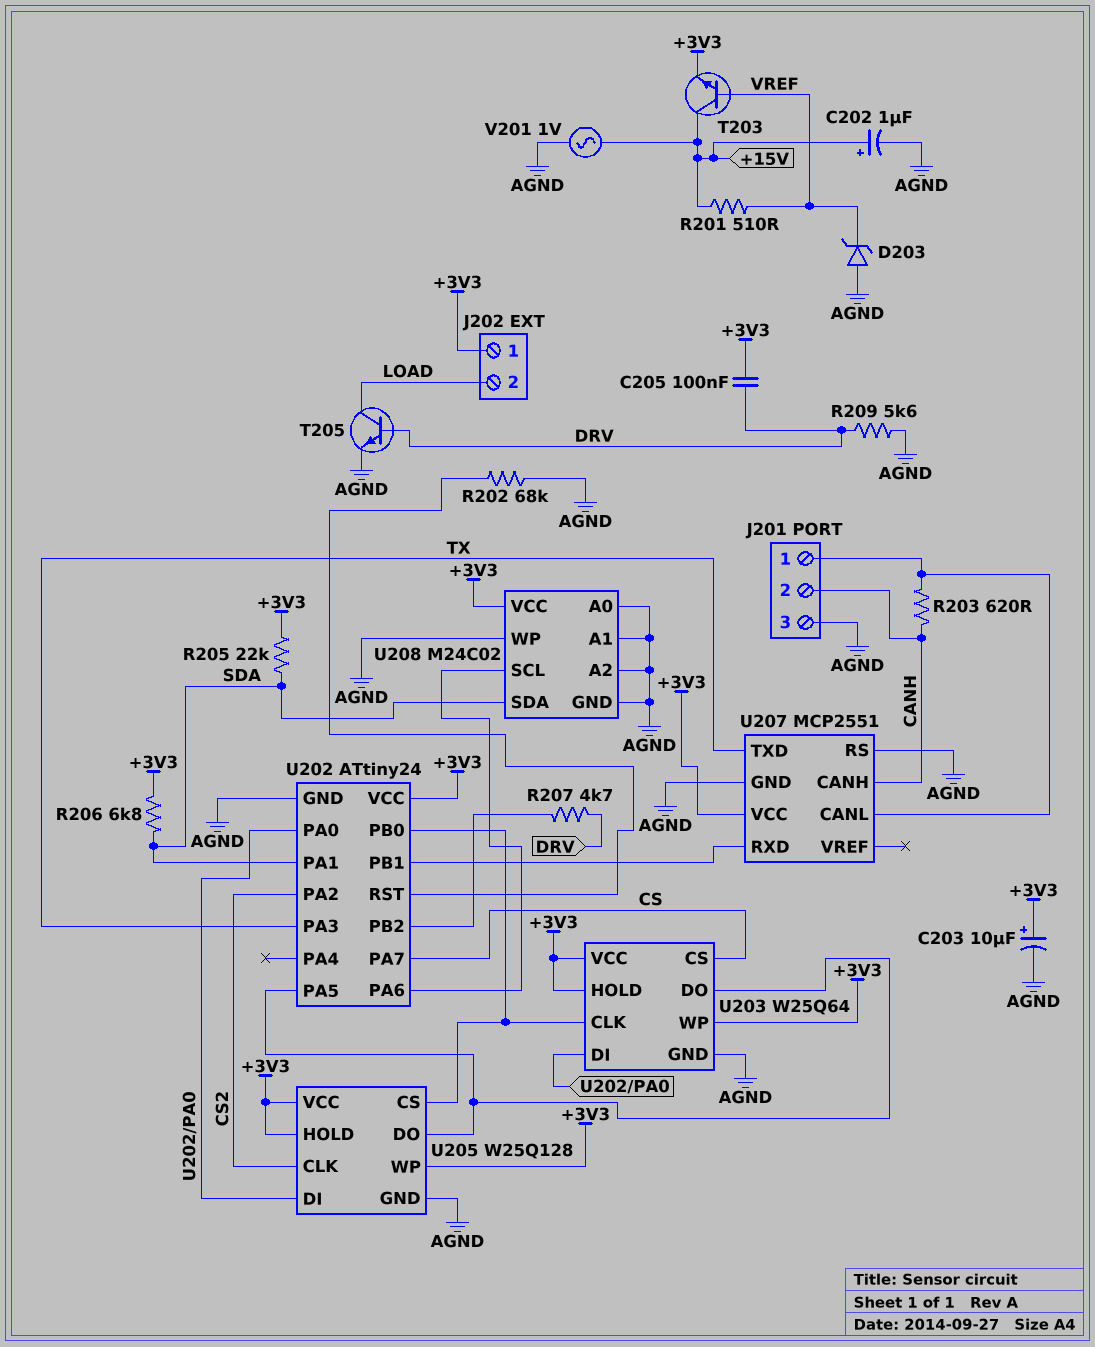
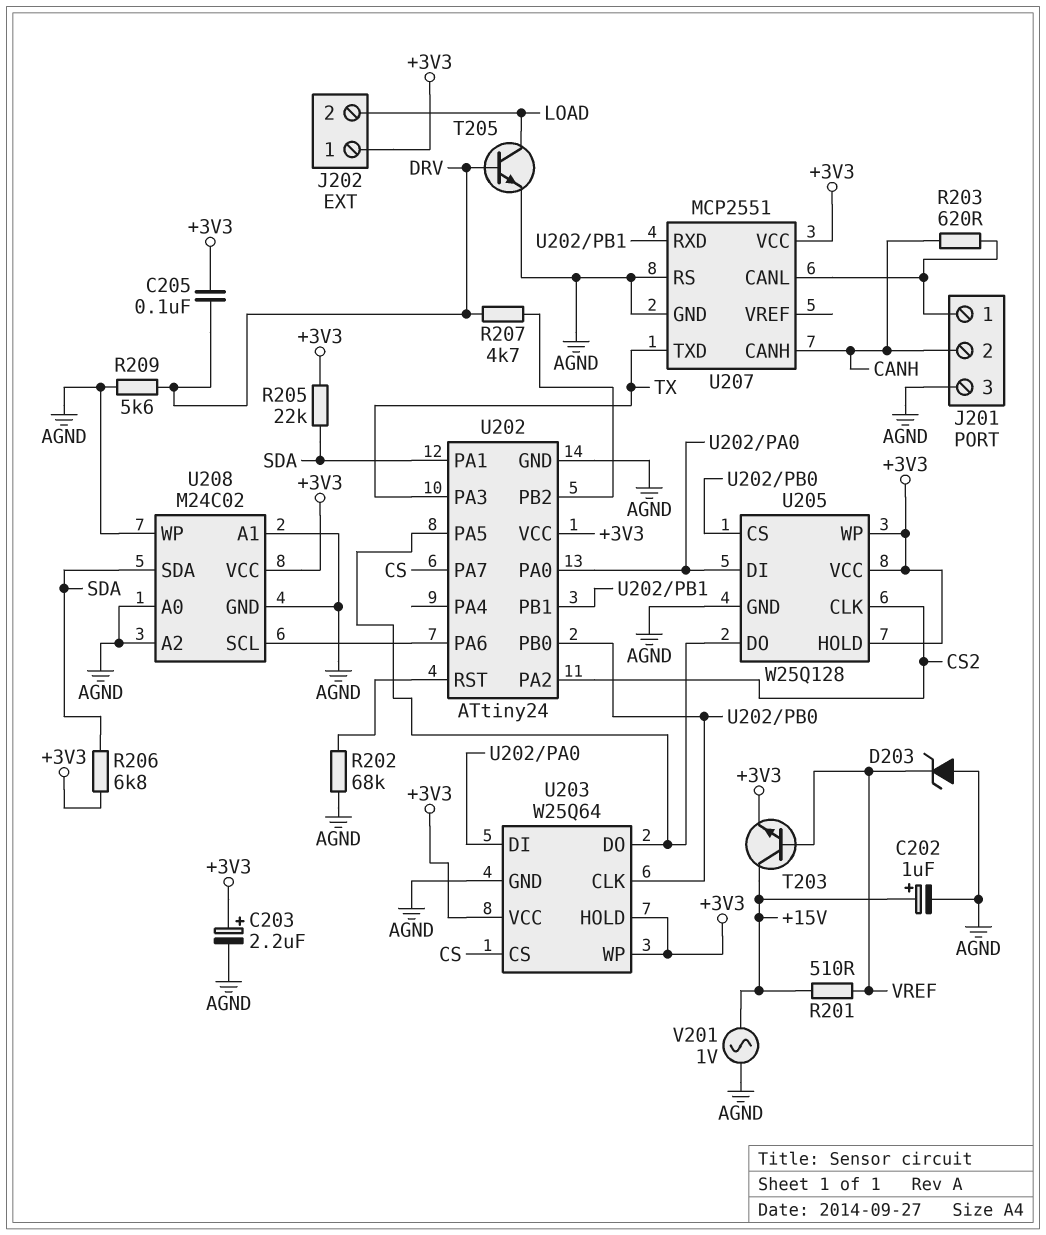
C203: 10uF (plus +3V3, minus AGND) -> 2.2uF (plus +3V3, minus AGND)

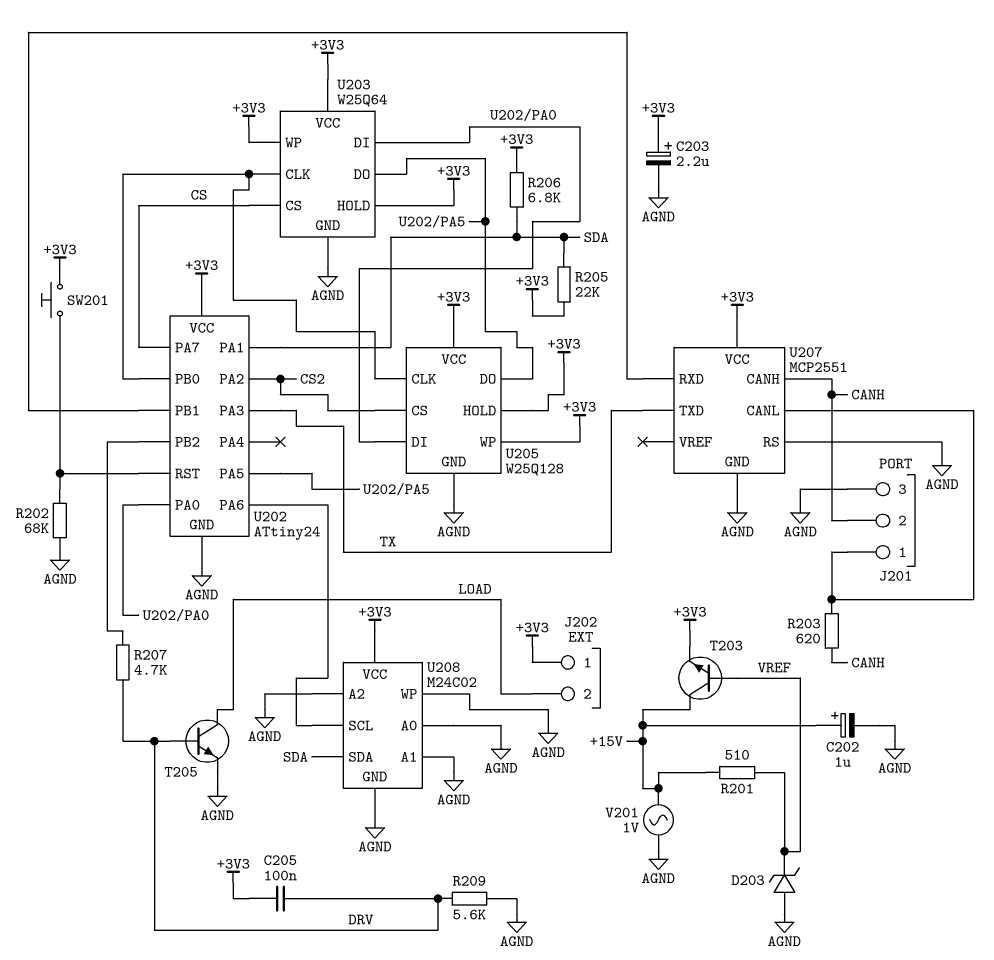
SW201: none -> button (+3V3, U202/RST)
U205 pin CLK: CS2 -> U202/PB0
U205 pin CS: U202/PB0 -> CS2

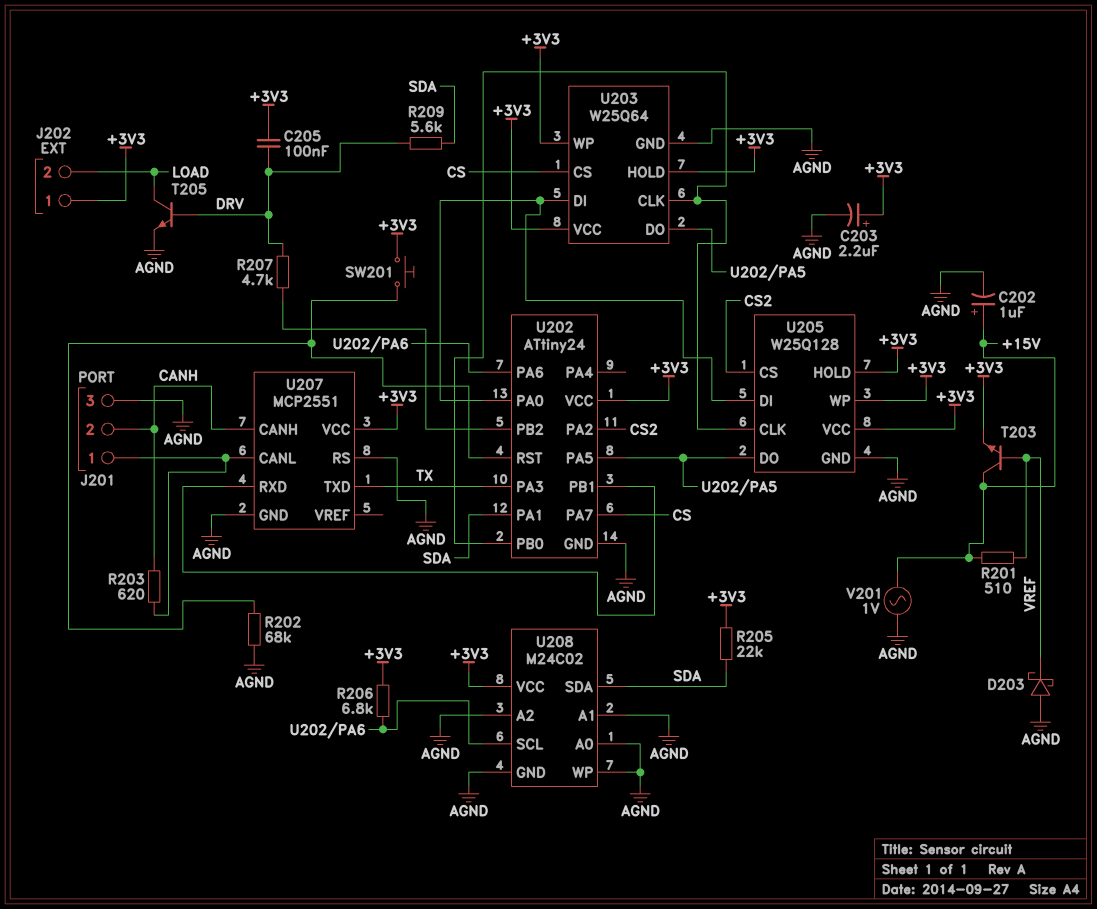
D203: zener (A AGND, K VREF) -> schottky (A AGND, K VREF)
R206: 6.8k (+3V3, SDA) -> 6.8k (+3V3, U202/PA6)
R209: 5.6k (AGND, DRV) -> 5.6k (DRV, SDA)

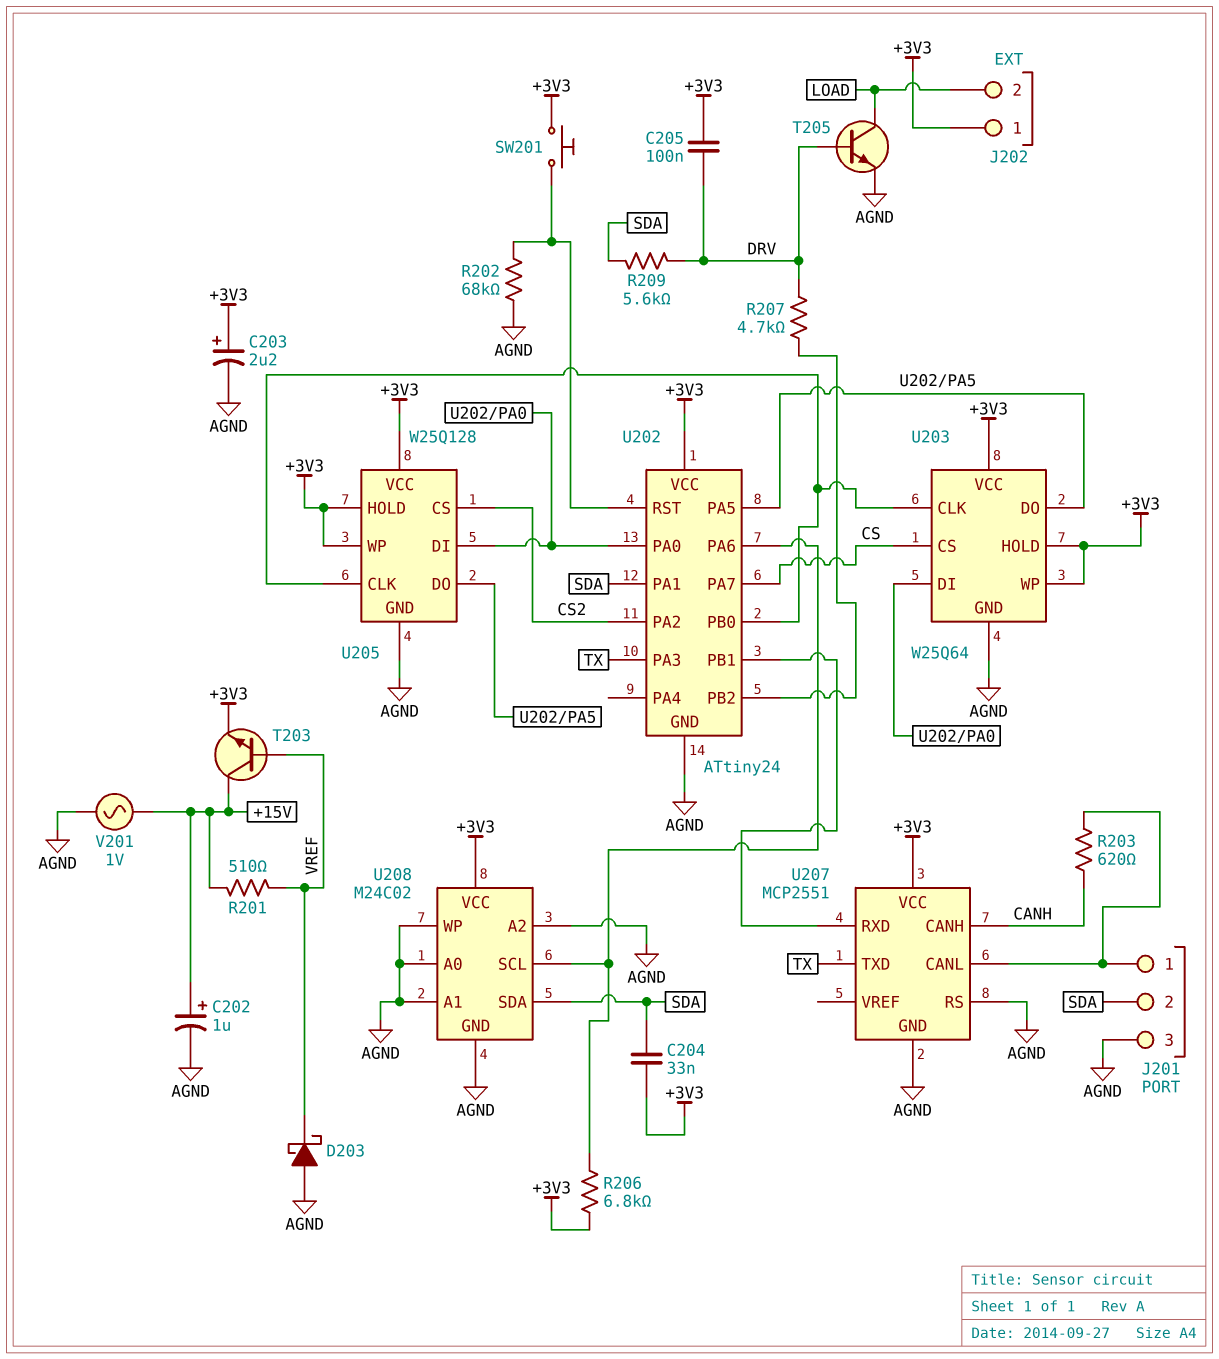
C204: none -> 33nF (+3V3, SDA)
J201 pin 2: CANH -> SDA
R205: 22k (+3V3, SDA) -> none

